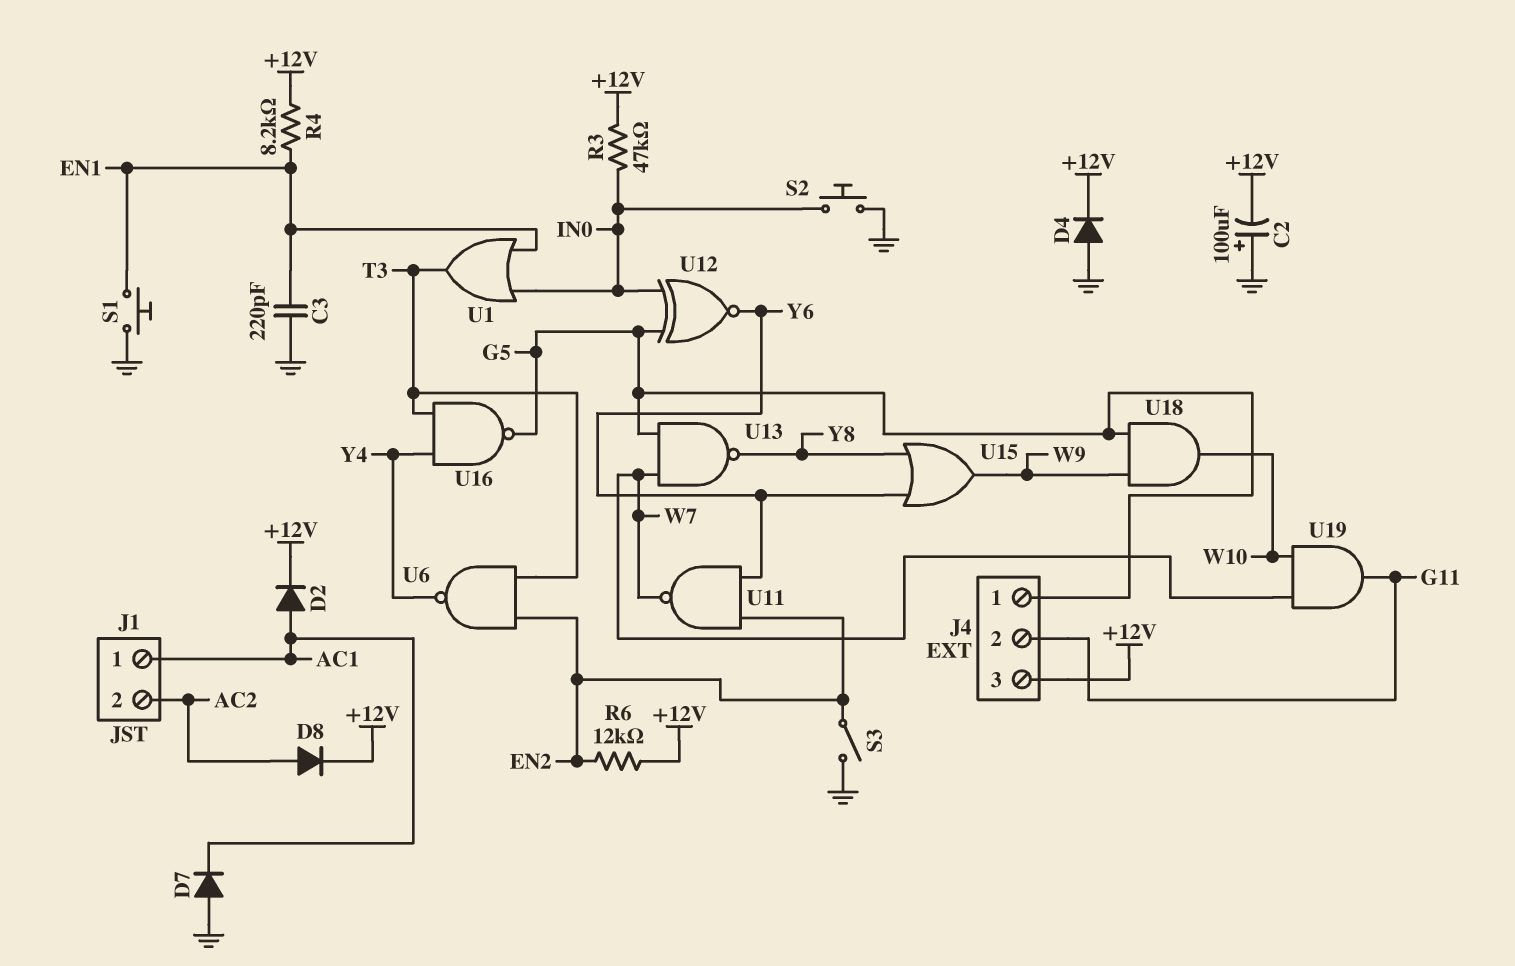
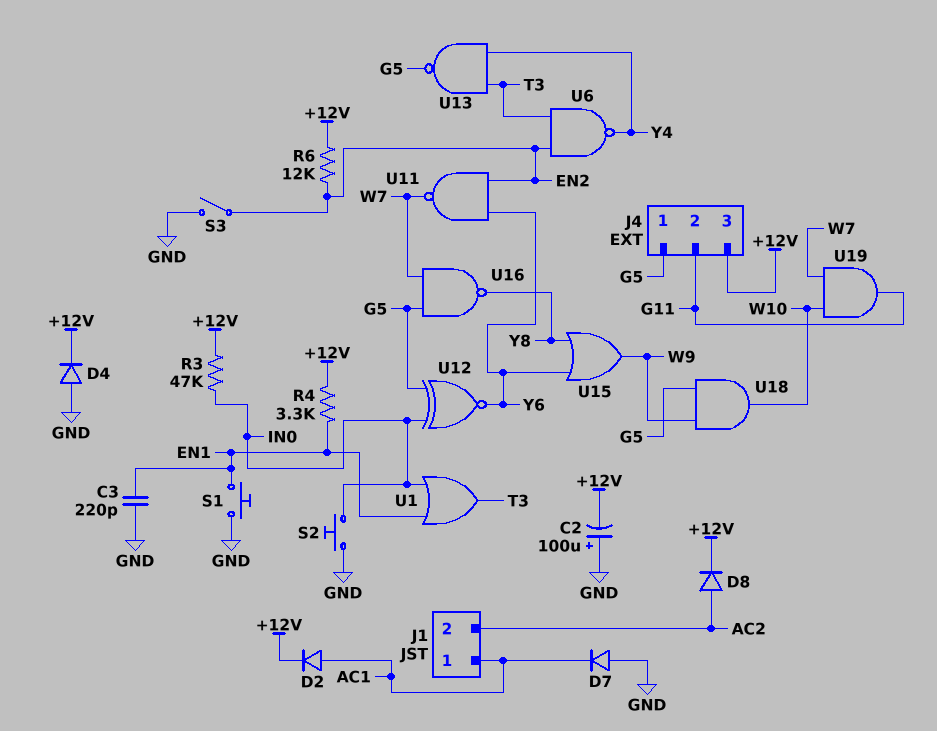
R4: 8.2k (+12V, EN1) -> 3.3k (+12V, EN1)
U13: NAND (in G5, in W7, out Y8) -> NAND (in T3, in Y4, out G5)
U16: NAND (in T3, in Y4, out G5) -> NAND (in G5, in W7, out Y8)

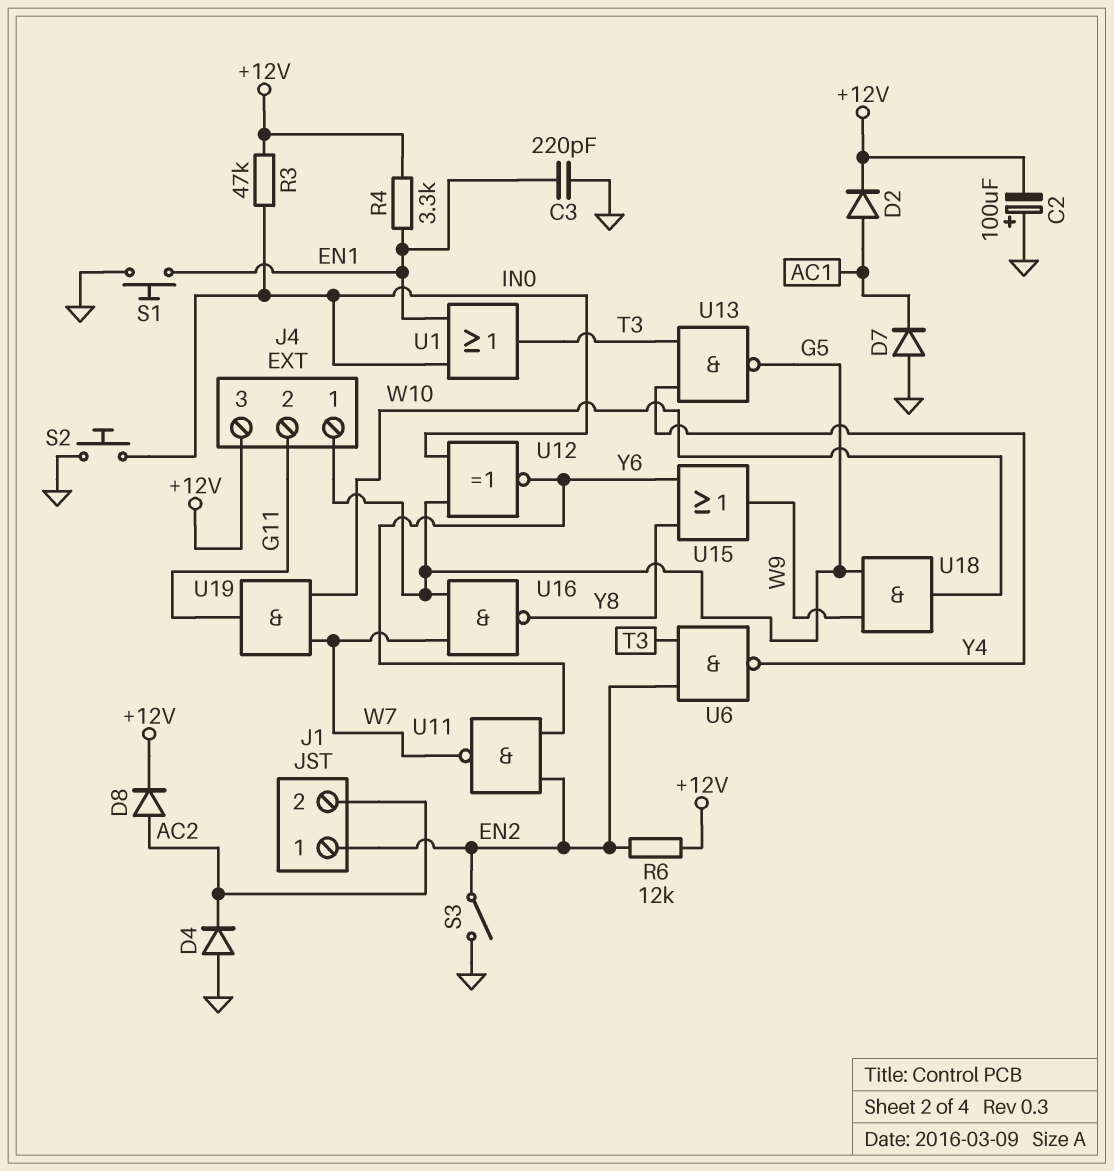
D4: diode (A GND, K +12V) -> diode (A GND, K AC2)
J1 pin 1: AC1 -> EN2

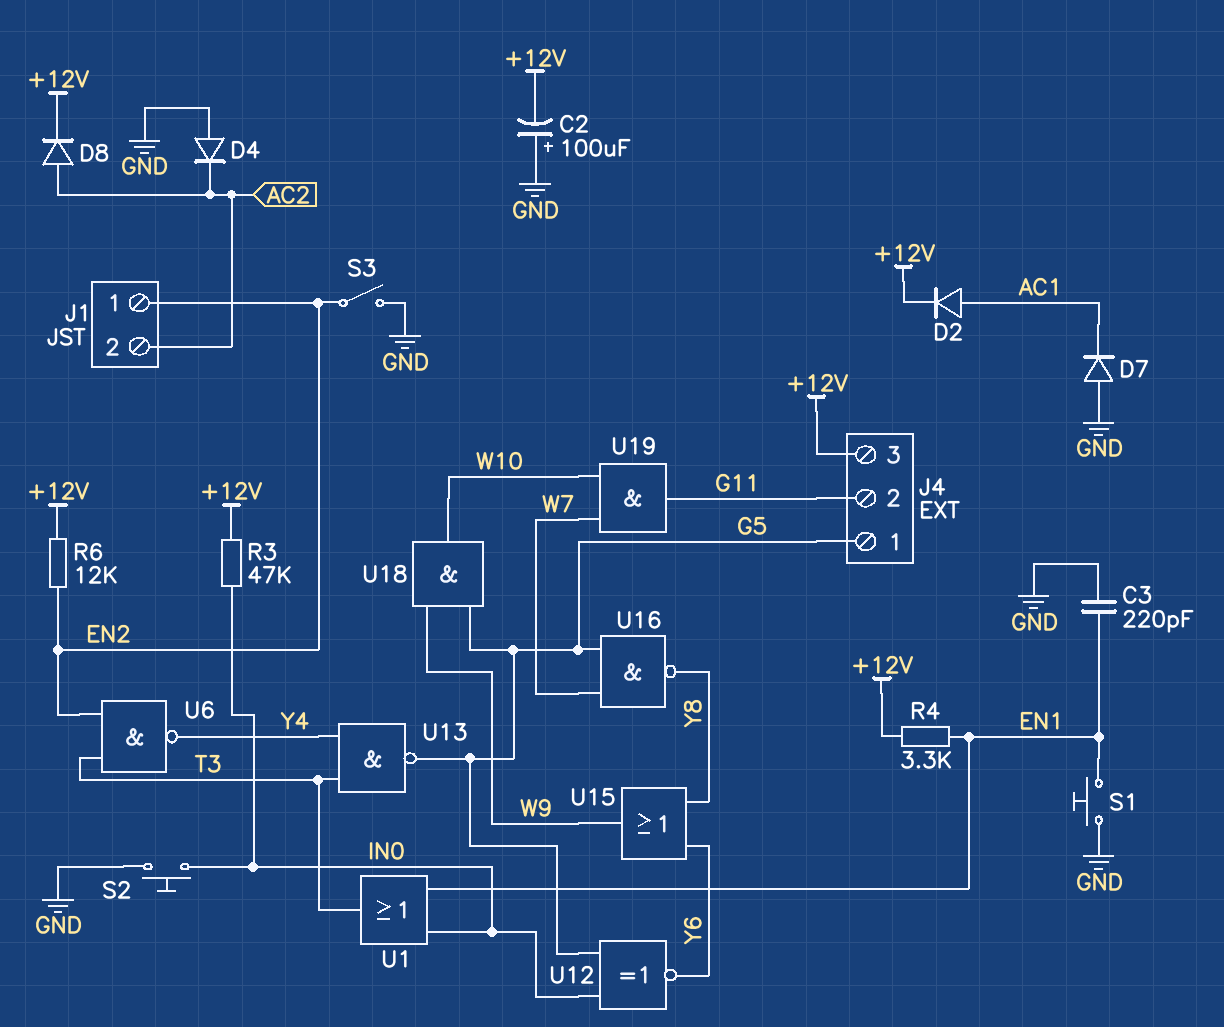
U11: NAND (in EN2, in Y6, out W7) -> none

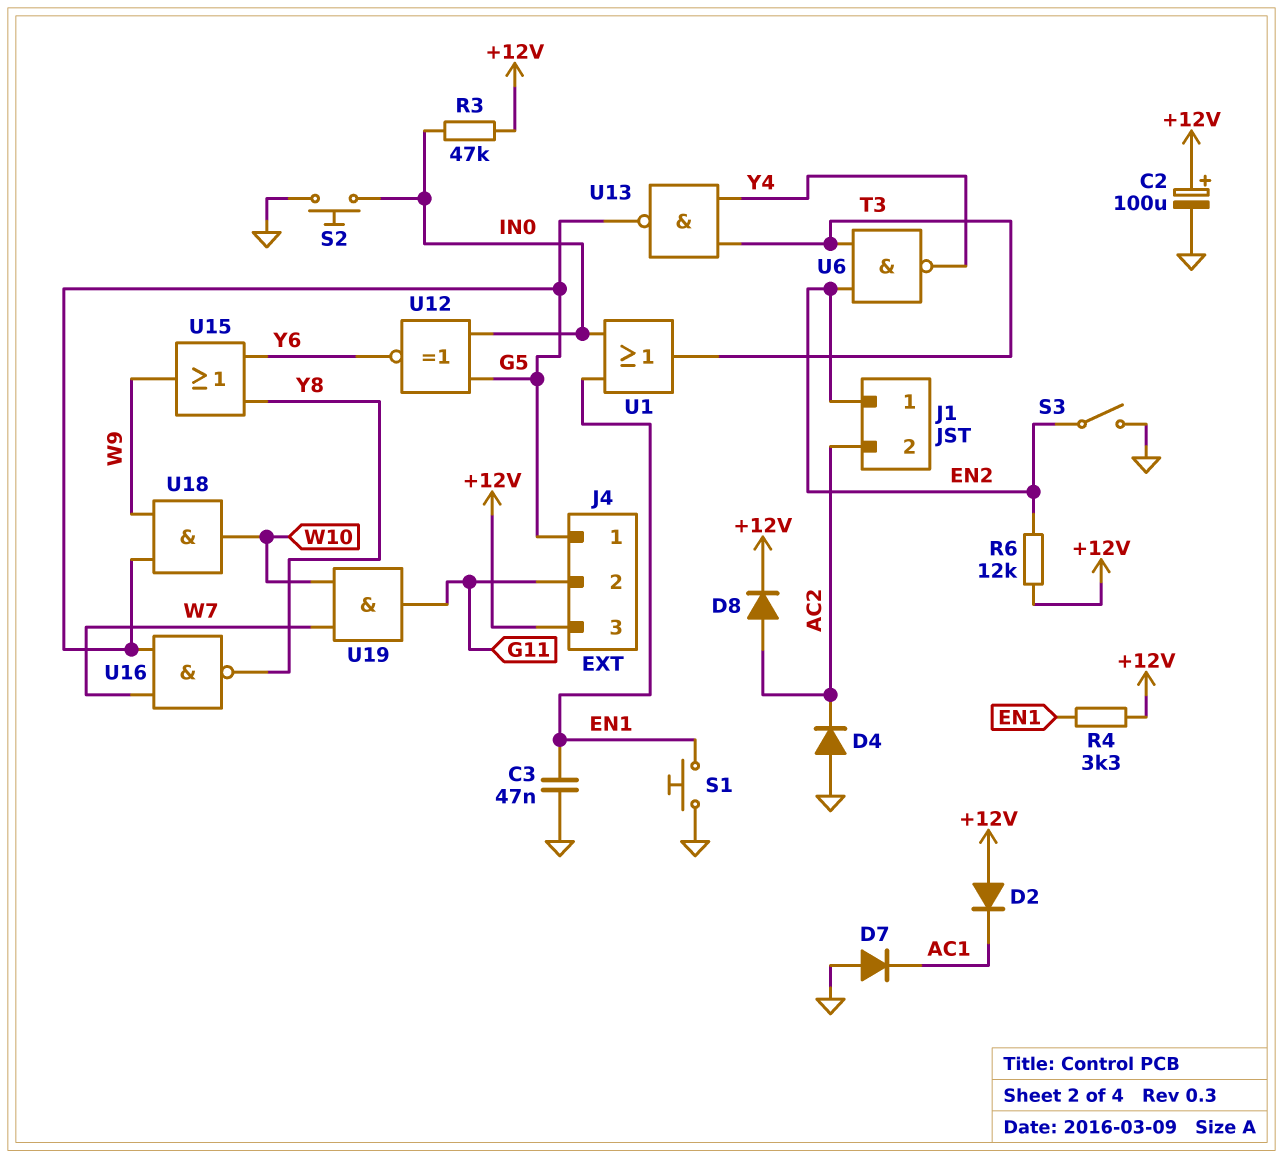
C2: 100uF (plus GND, minus +12V) -> 100uF (plus +12V, minus GND)
C3: 220pF (EN1, GND) -> 47nF (EN1, GND)
D2: diode (A AC1, K +12V) -> diode (A +12V, K AC1)

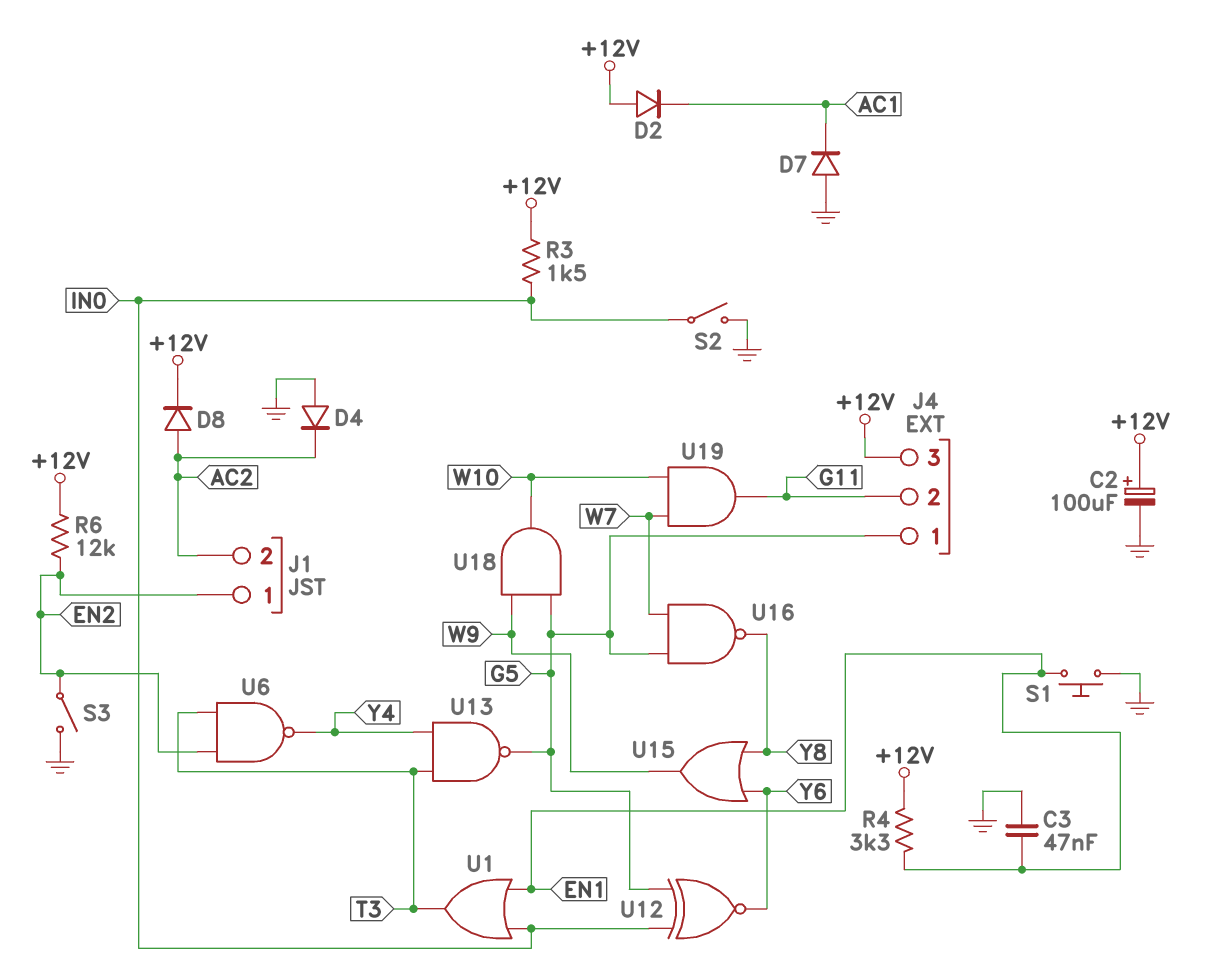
R3: 47k (+12V, IN0) -> 1.5k (+12V, IN0)
S2: button (GND, IN0) -> switch (GND, IN0)

